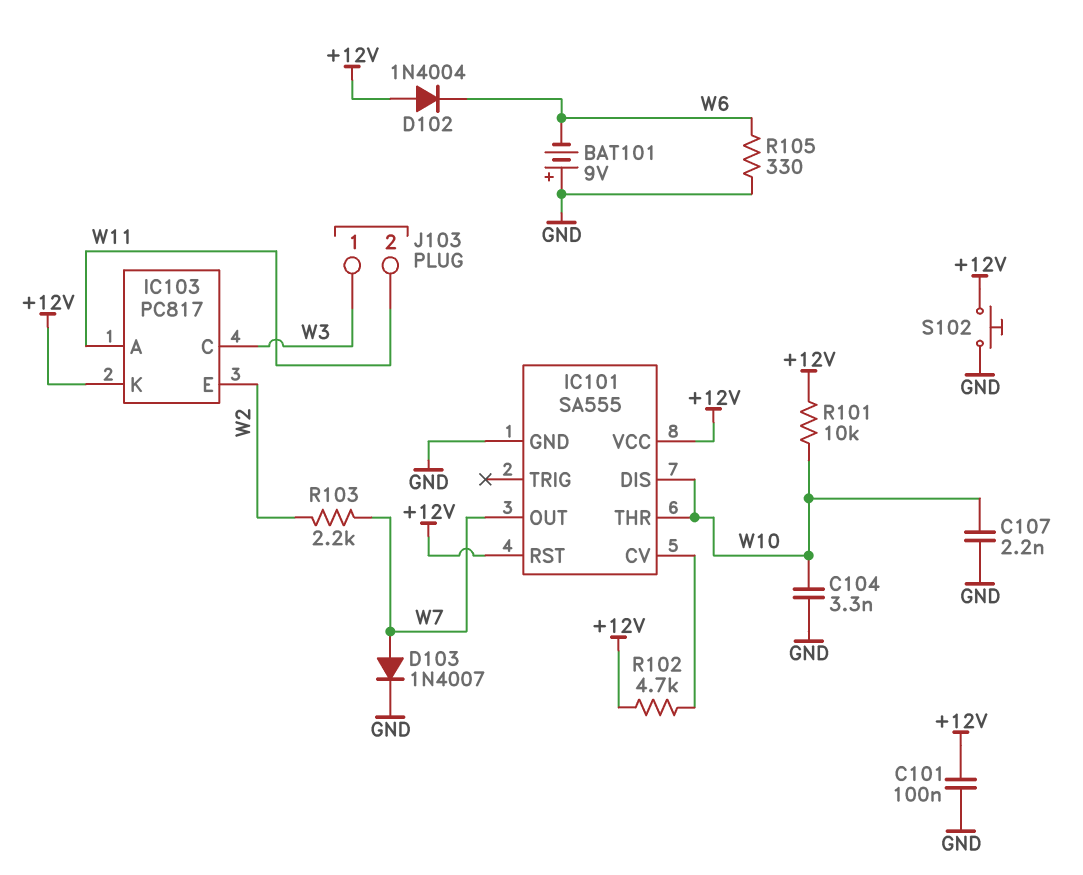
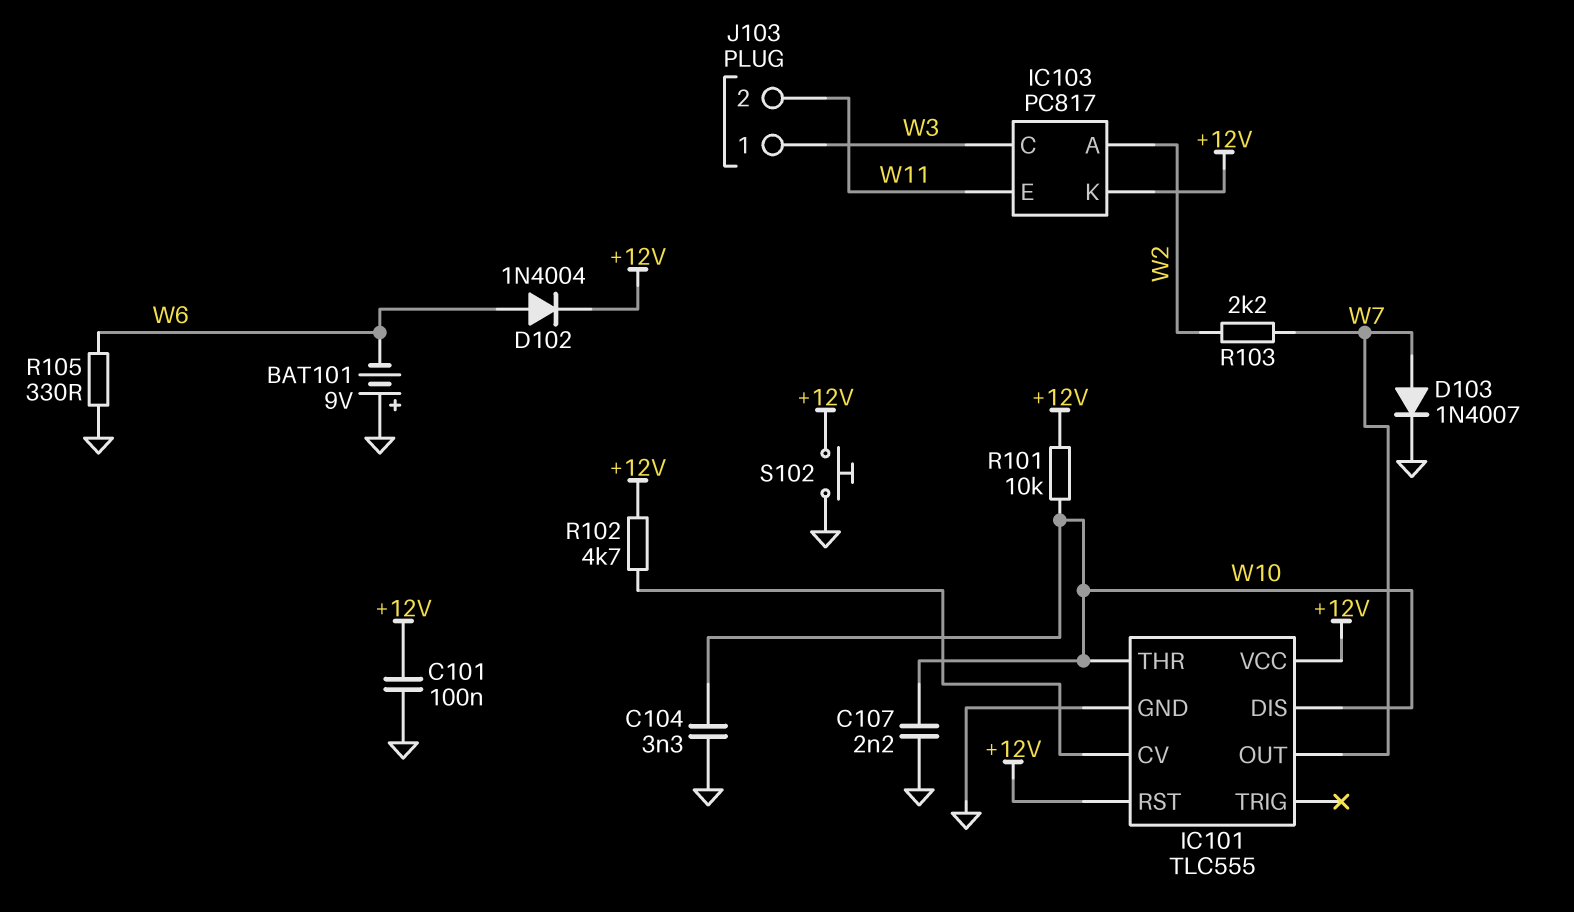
D102: diode 1N4004 (A +12V, K W6) -> diode 1N4004 (A W6, K +12V)
IC101: SA555 -> TLC555
IC103 pin A: W11 -> W2
IC103 pin E: W2 -> W11

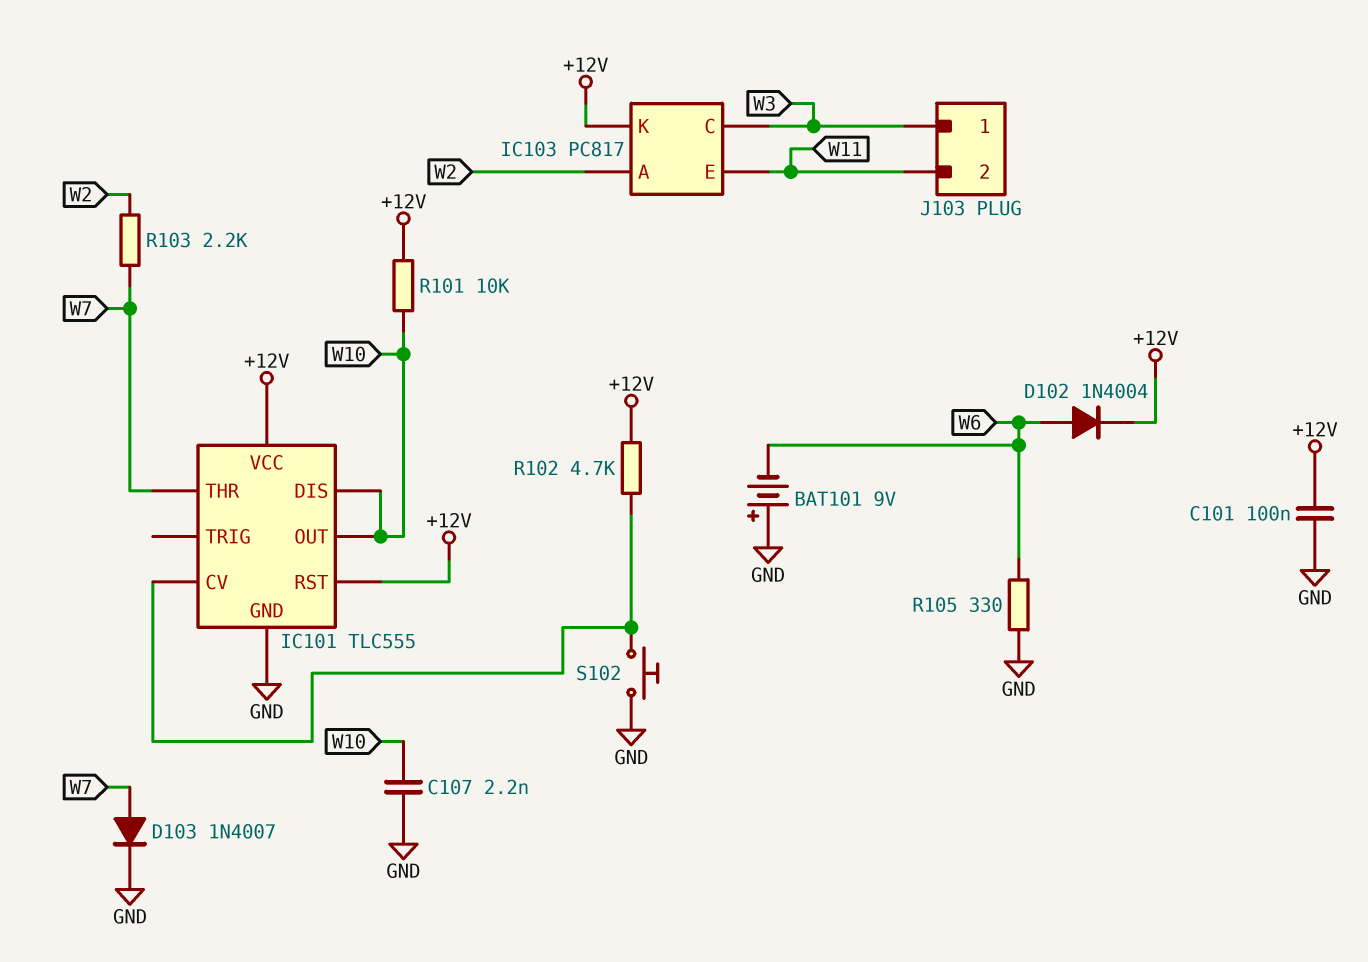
C104: 3.3nF (GND, W10) -> none
IC101 pin OUT: W7 -> W10
IC101 pin THR: W10 -> W7
S102: button (+12V, GND) -> button (GND, IC101/CV)

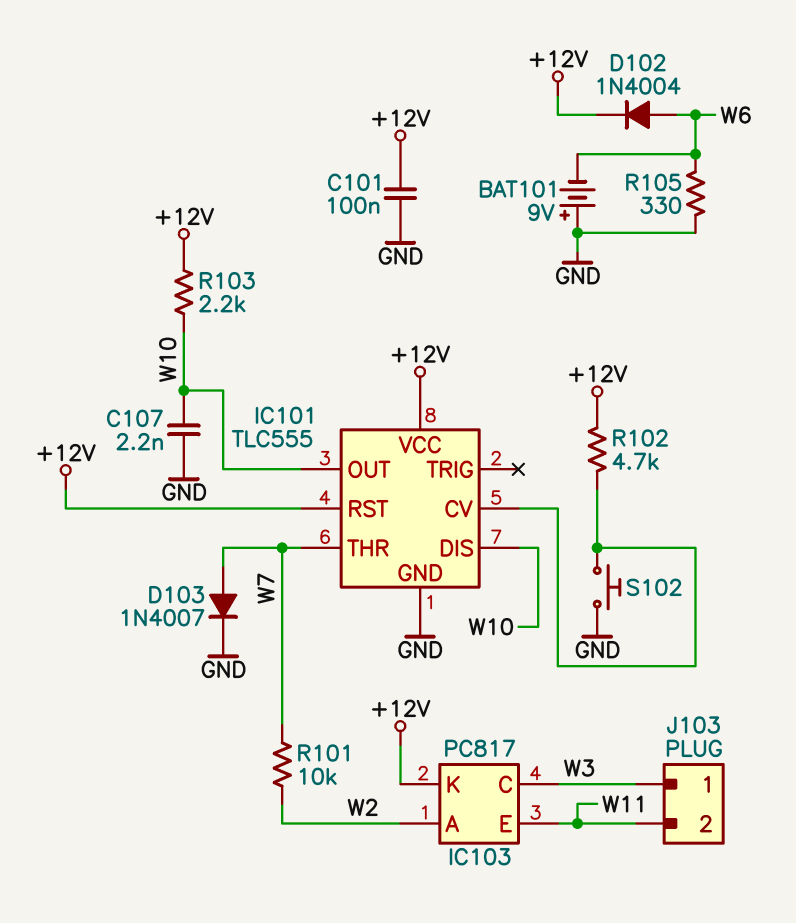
R101: 10k (+12V, W10) -> 10k (W2, W7)
R103: 2.2k (W2, W7) -> 2.2k (+12V, W10)

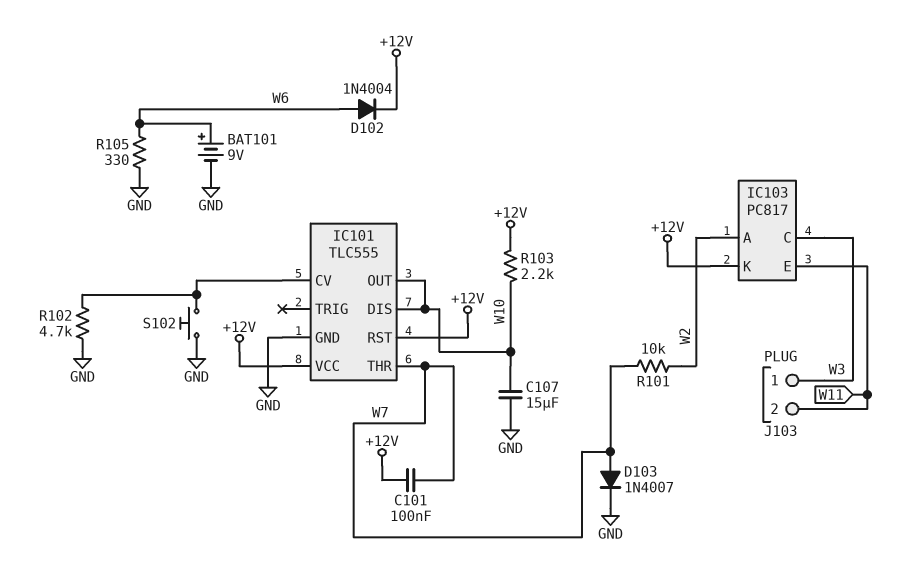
BAT101: 9V (plus GND, minus W6) -> 9V (plus W6, minus GND)
C101: 100nF (+12V, GND) -> 100nF (+12V, W7)
C107: 2.2nF (GND, W10) -> 15uF (GND, W10)
R102: 4.7k (+12V, IC101/CV) -> 4.7k (GND, IC101/CV)

